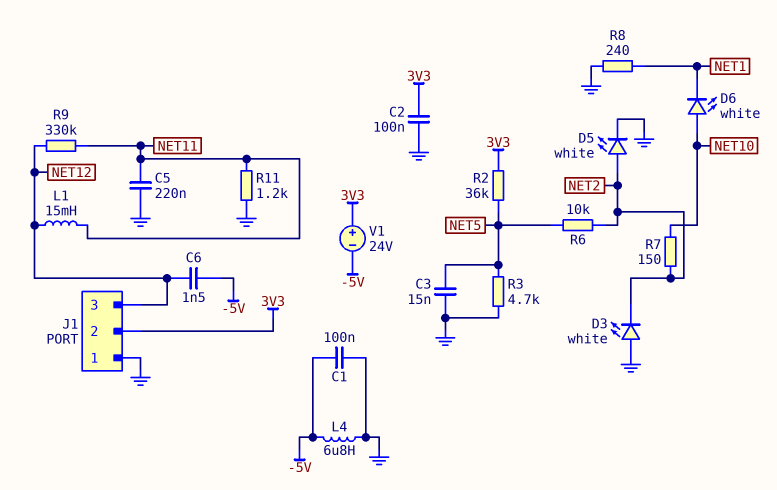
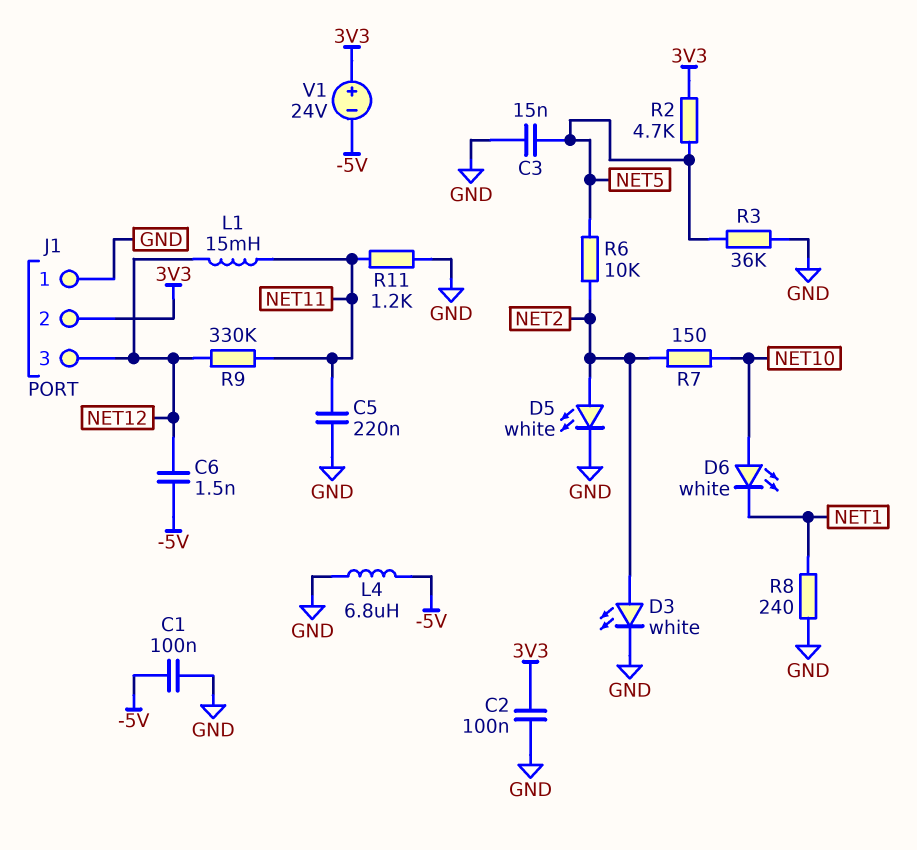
D3: LED white (A GND, K NET2) -> LED white (A NET2, K GND)
R2: 36k (3V3, NET5) -> 4.7k (3V3, NET5)
R3: 4.7k (GND, NET5) -> 36k (GND, NET5)

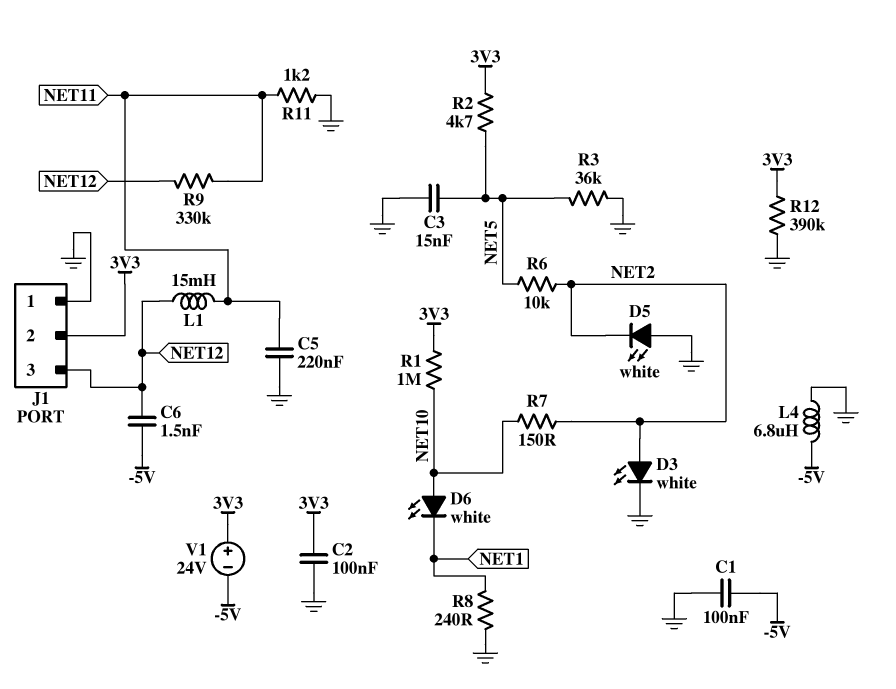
D5: LED white (A NET2, K GND) -> LED white (A GND, K NET2)
R1: none -> 1M (3V3, NET10)
R12: none -> 390k (3V3, GND)

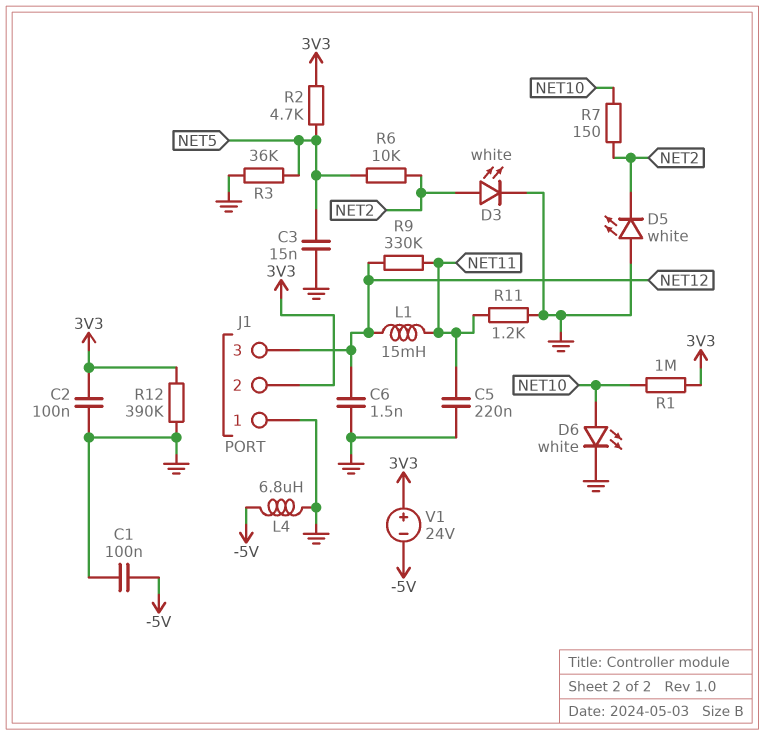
C6: 1.5nF (-5V, NET12) -> 1.5nF (GND, NET12)
D6: LED white (A NET10, K NET1) -> LED white (A NET10, K GND)
R8: 240 (GND, NET1) -> none

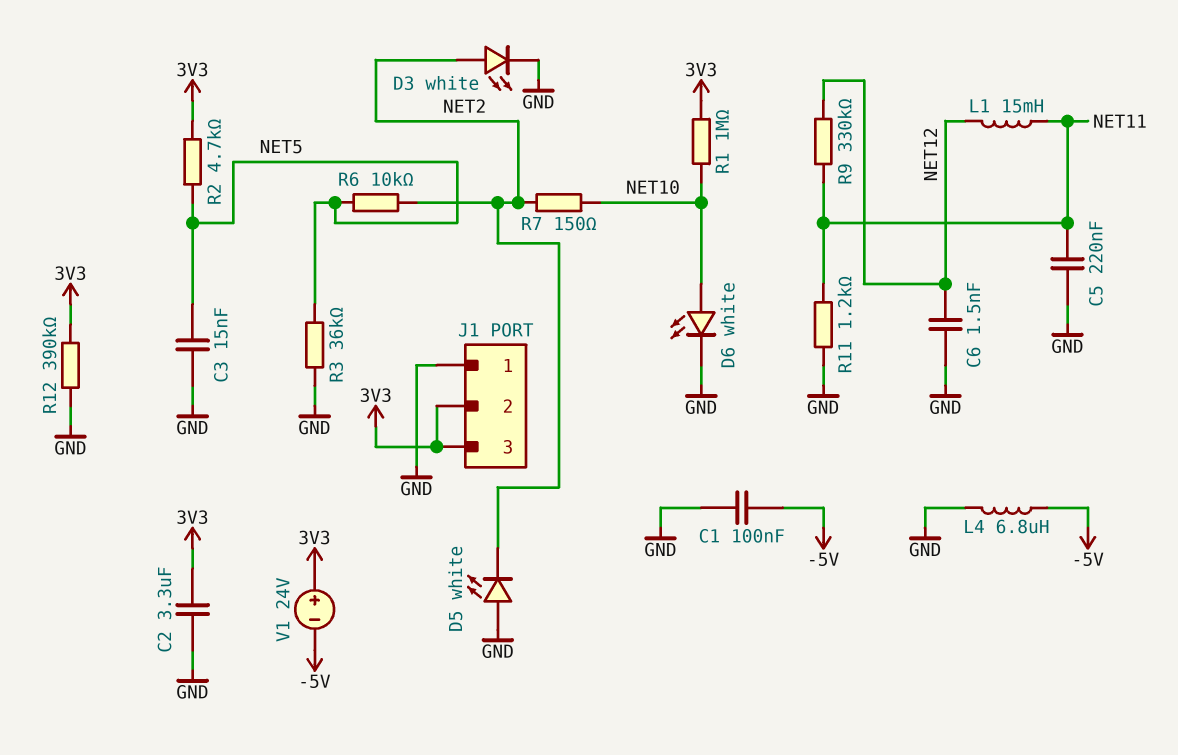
C2: 100nF (3V3, GND) -> 3.3uF (3V3, GND)
J1 pin 3: NET12 -> 3V3

